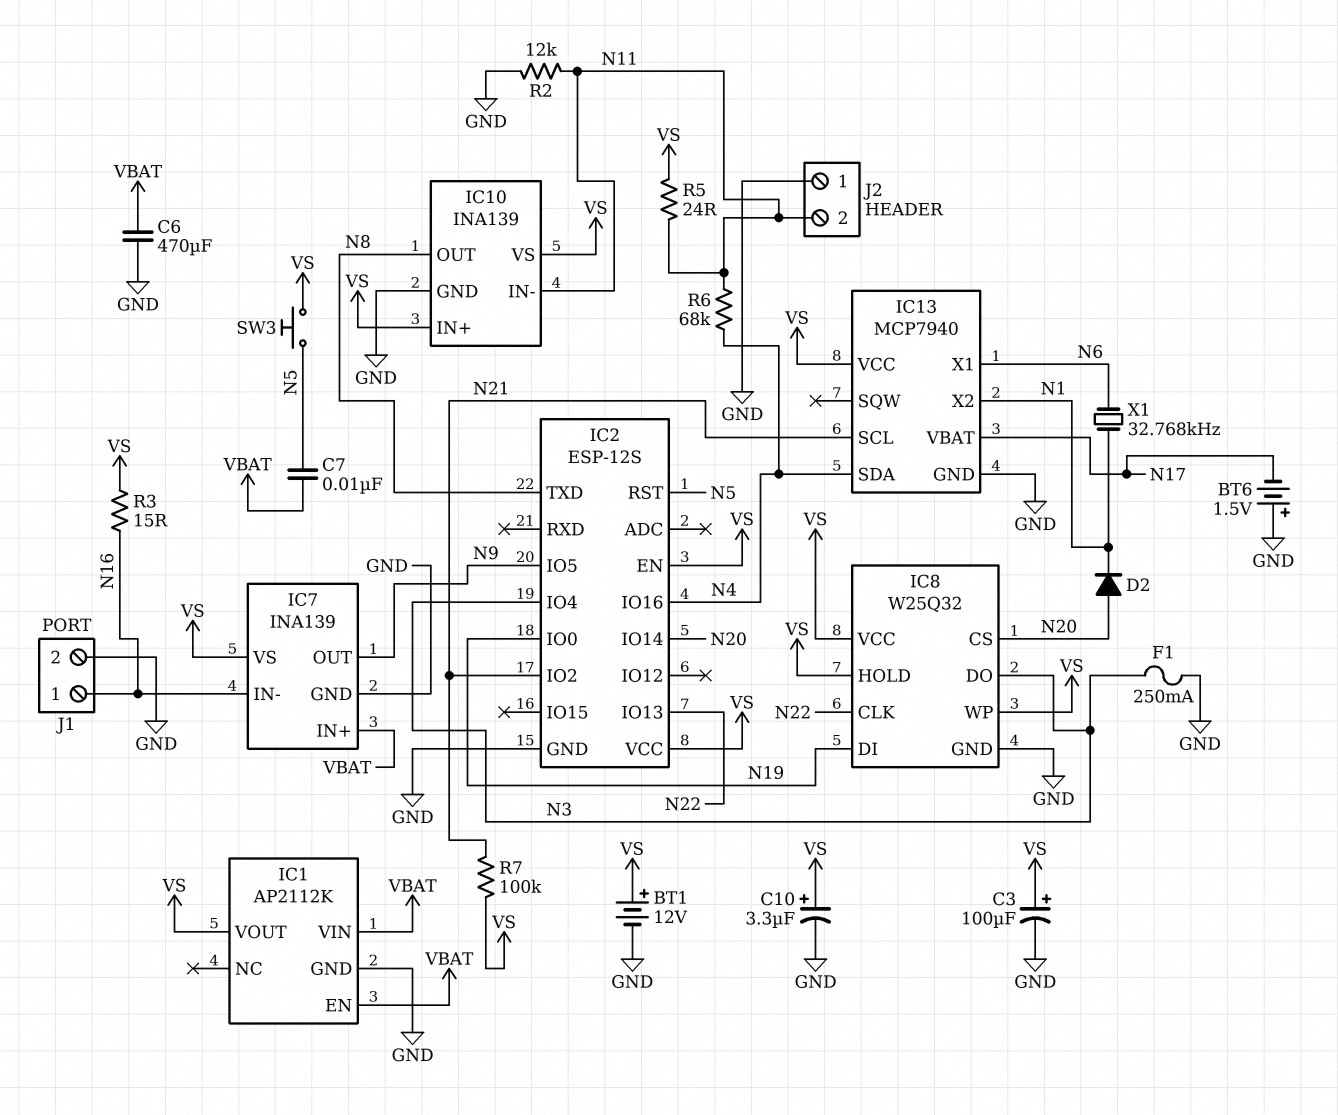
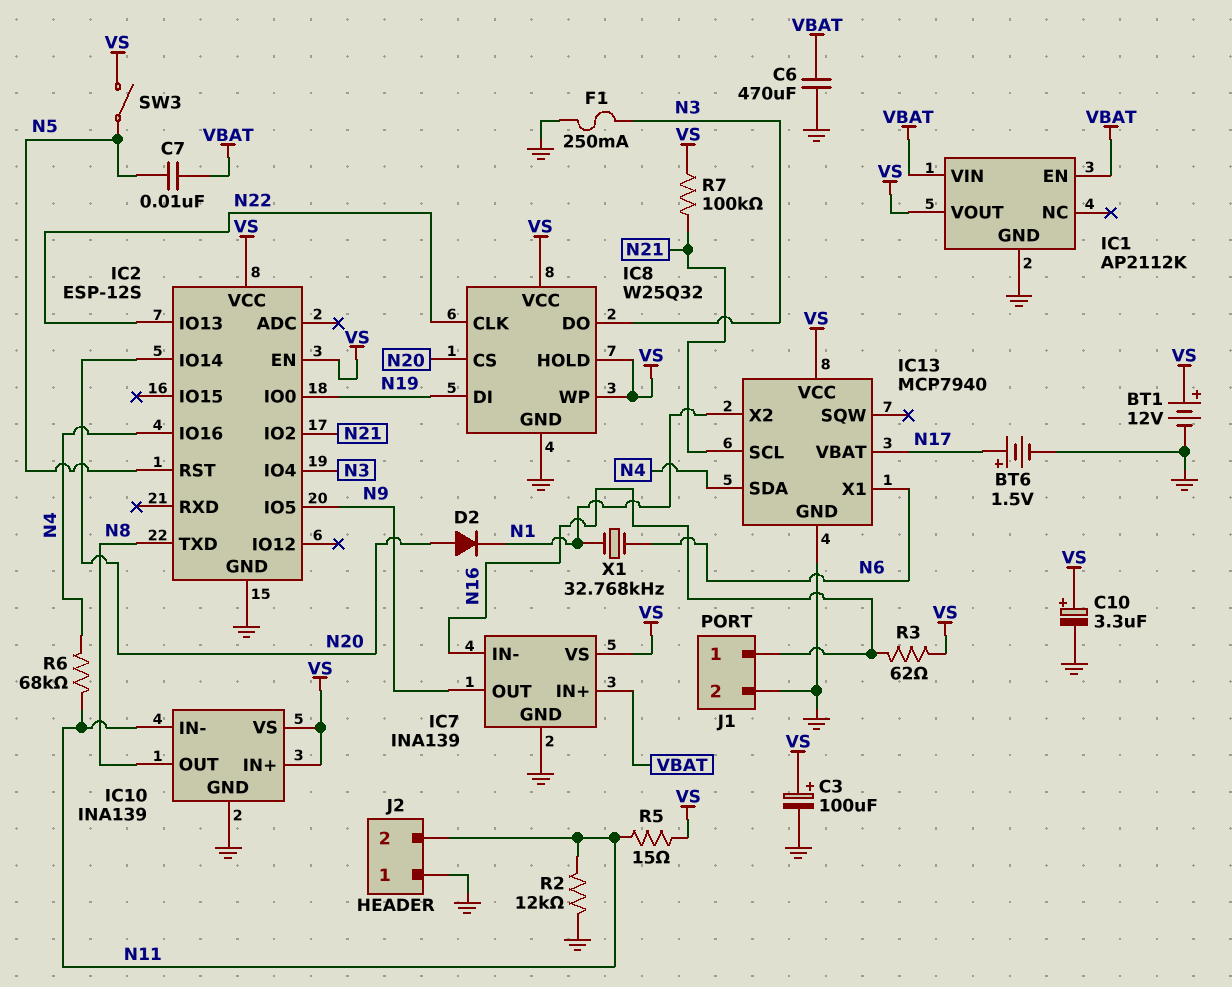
BT6: 1.5V (plus GND, minus N17) -> 1.5V (plus N17, minus GND)
R3: 15 (N16, VS) -> 62 (N16, VS)
R5: 24 (N11, VS) -> 15 (N11, VS)
SW3: button (N5, VS) -> switch (N5, VS)

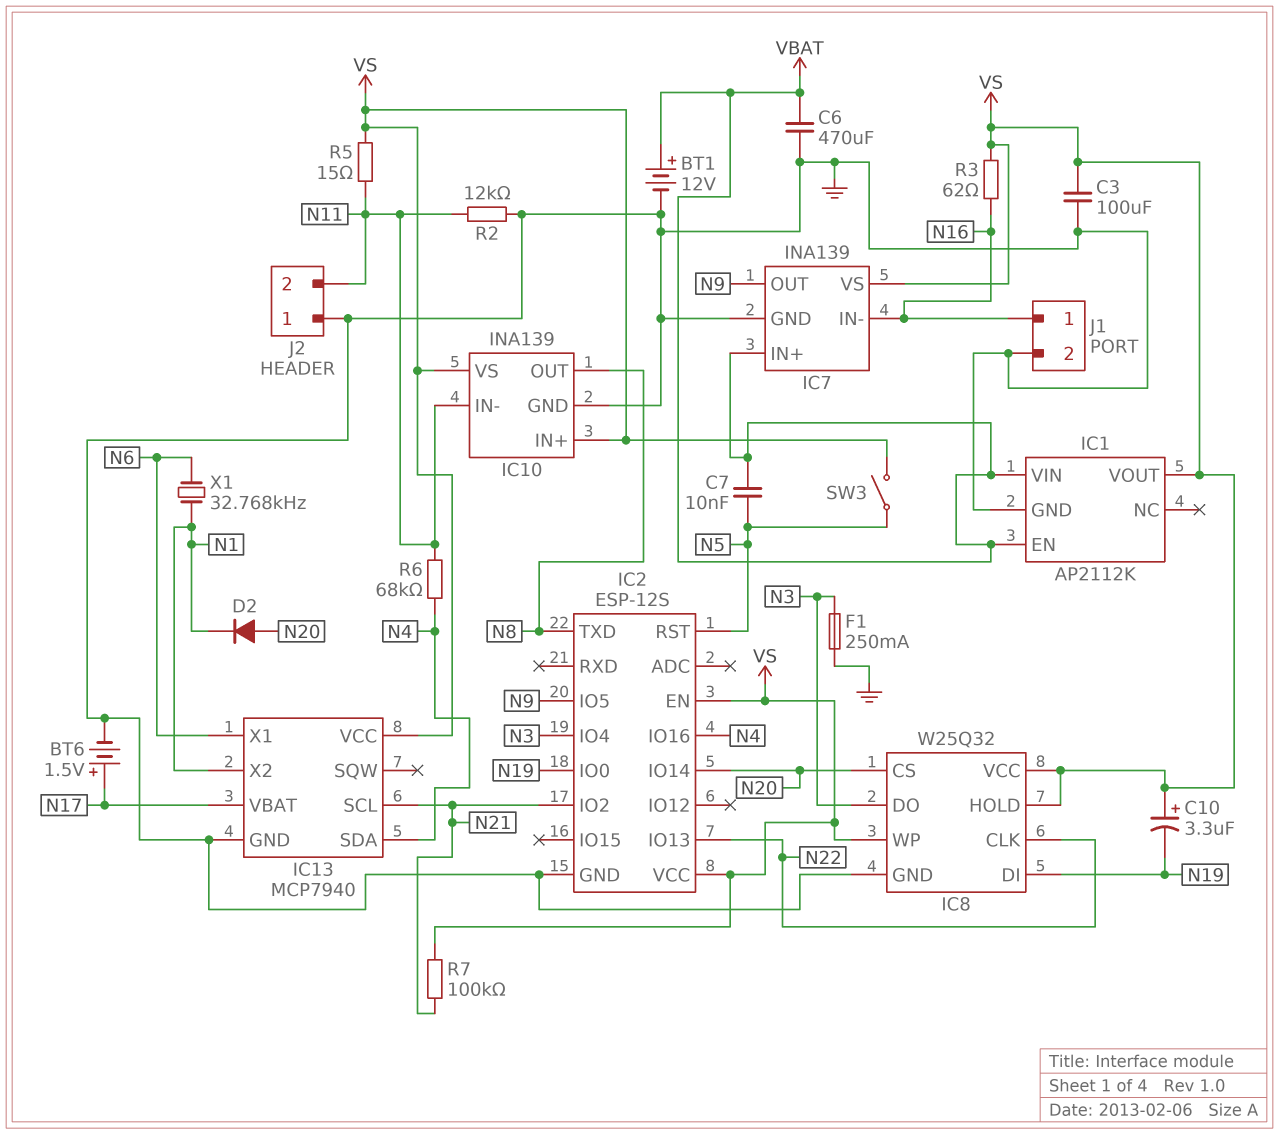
BT1: 12V (plus VS, minus GND) -> 12V (plus VBAT, minus GND)
C3: 100uF (plus VS, minus GND) -> 100uF (GND, VS)
C10: 3.3uF (plus VS, minus GND) -> 3.3uF (plus VS, minus N19)

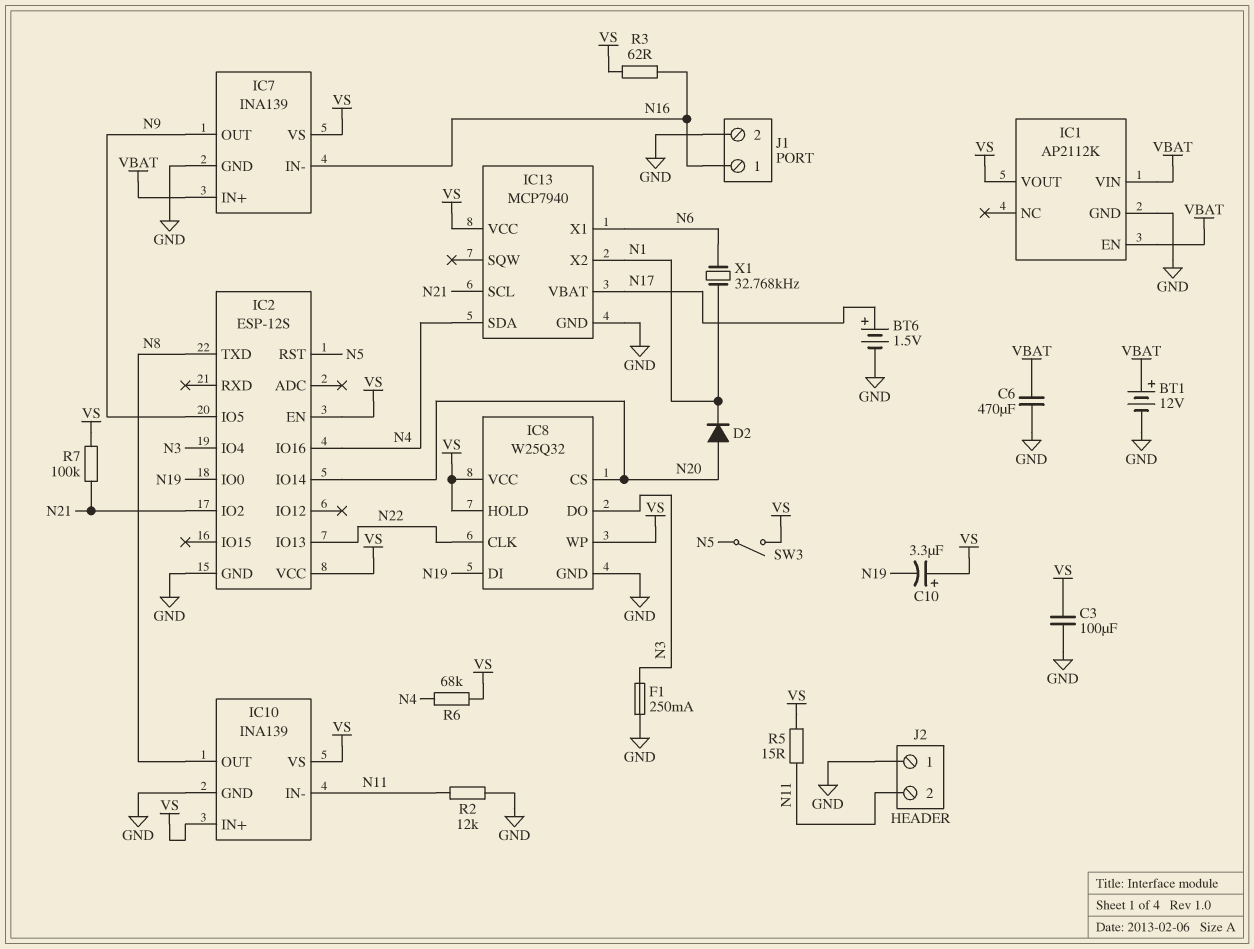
C7: 10nF (N5, VBAT) -> none
R6: 68k (N4, N11) -> 68k (N4, VS)

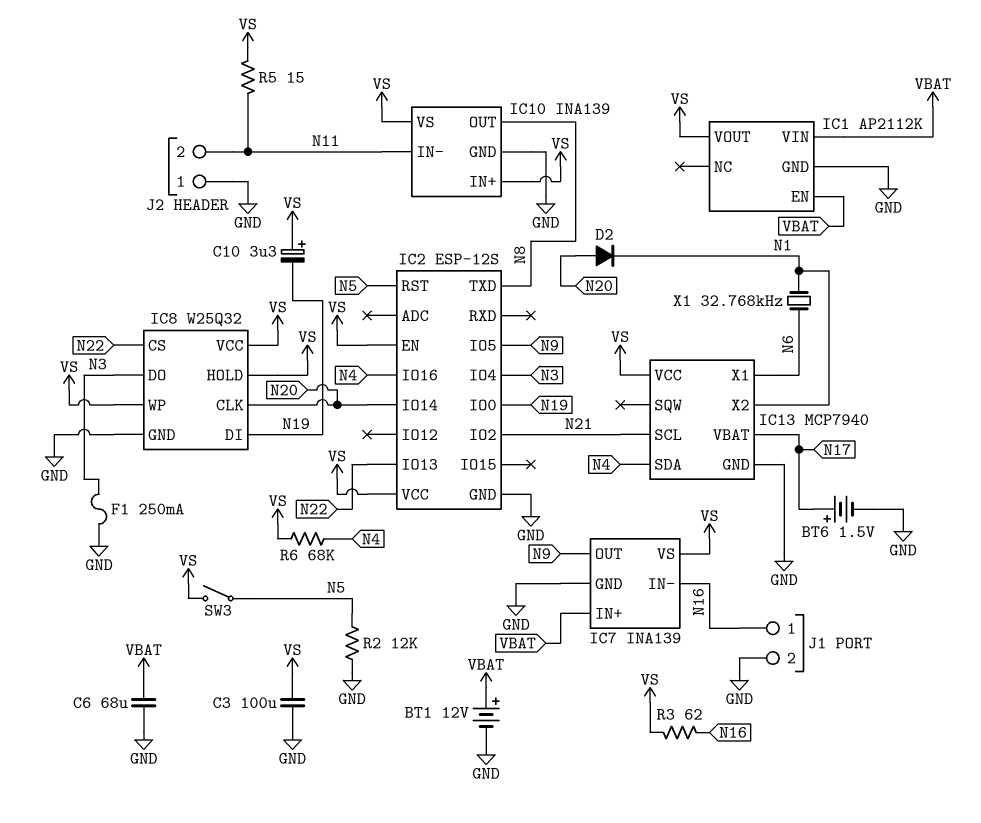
C6: 470uF (GND, VBAT) -> 68uF (GND, VBAT)
IC8 pin CLK: N22 -> N20
IC8 pin CS: N20 -> N22
R2: 12k (GND, N11) -> 12k (GND, N5)
R7: 100k (N21, VS) -> none

